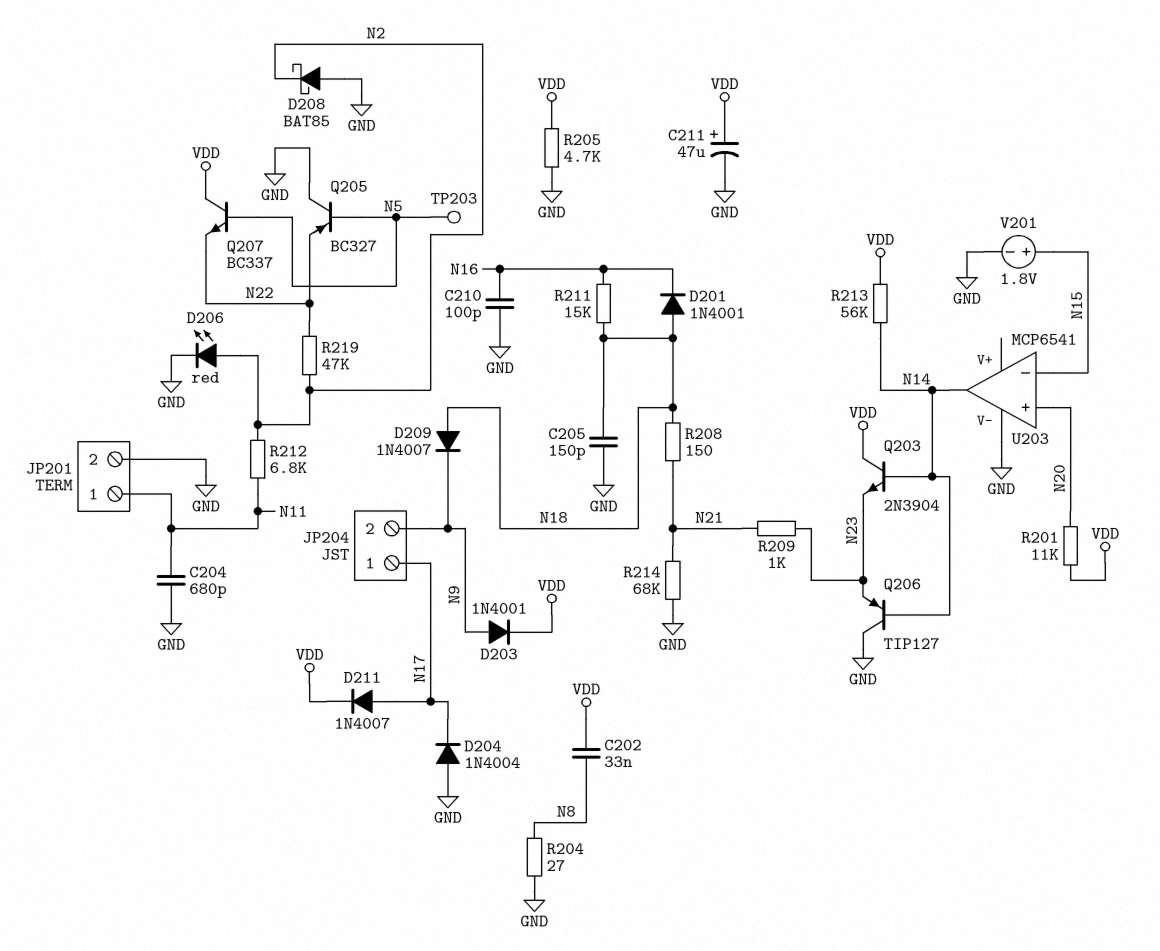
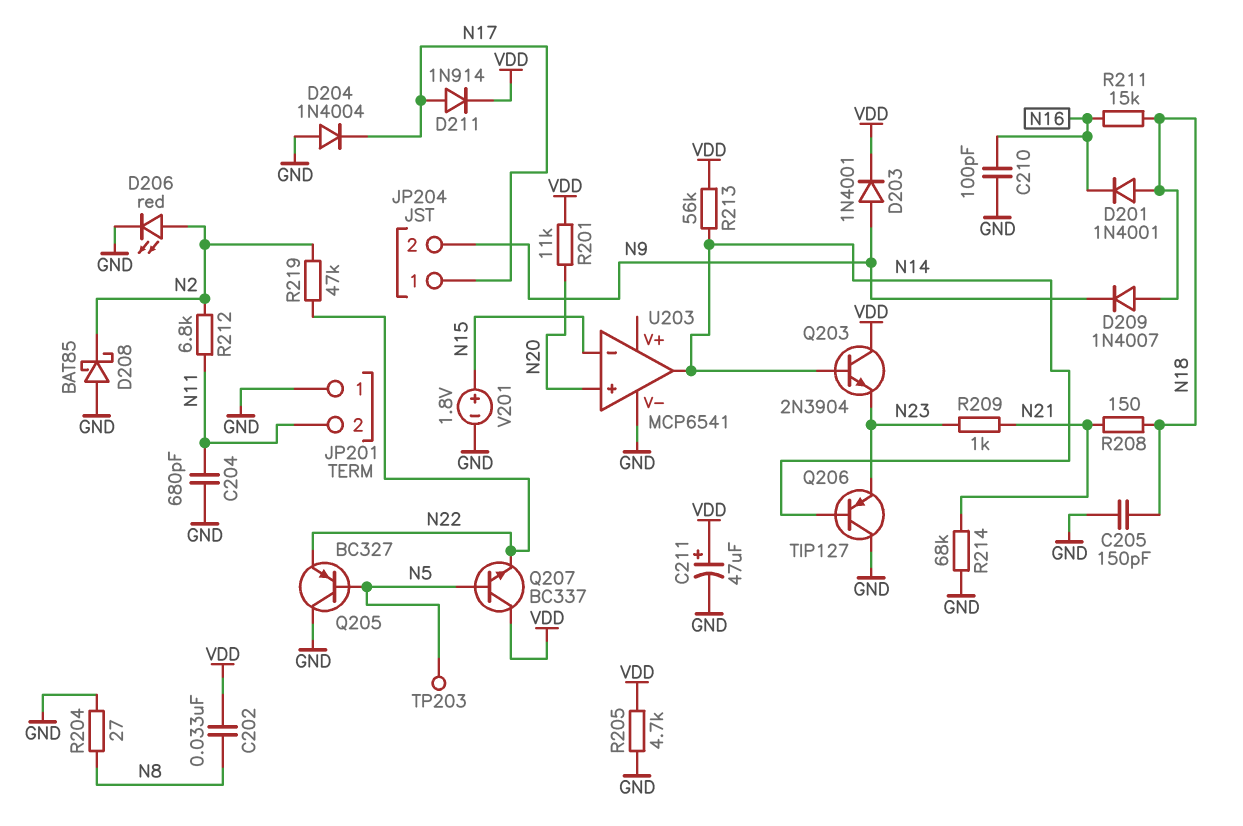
D211: diode 1N4007 (A N17, K VDD) -> diode 1N914 (A N17, K VDD)
JP201 pin 1: N11 -> GND
JP201 pin 2: GND -> N11

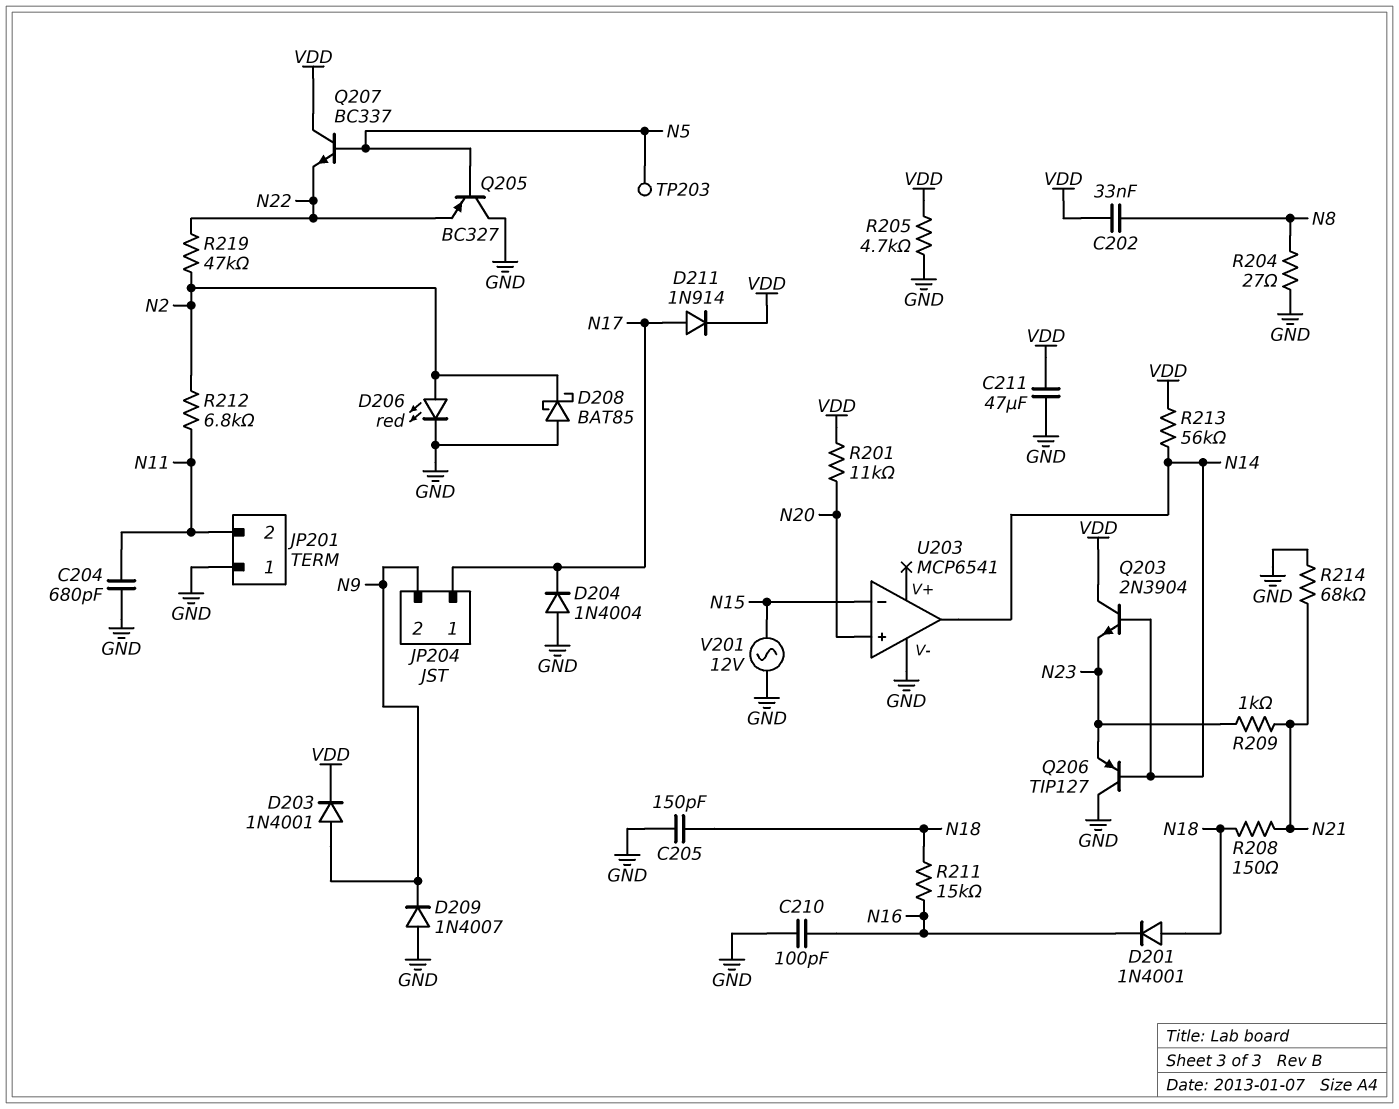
C211: 47uF (plus VDD, minus GND) -> 47uF (GND, VDD)
D209: diode 1N4007 (A N18, K N9) -> diode 1N4007 (A GND, K N9)
V201: 1.8V (plus N15, minus GND) -> AC 12V (GND, N15)

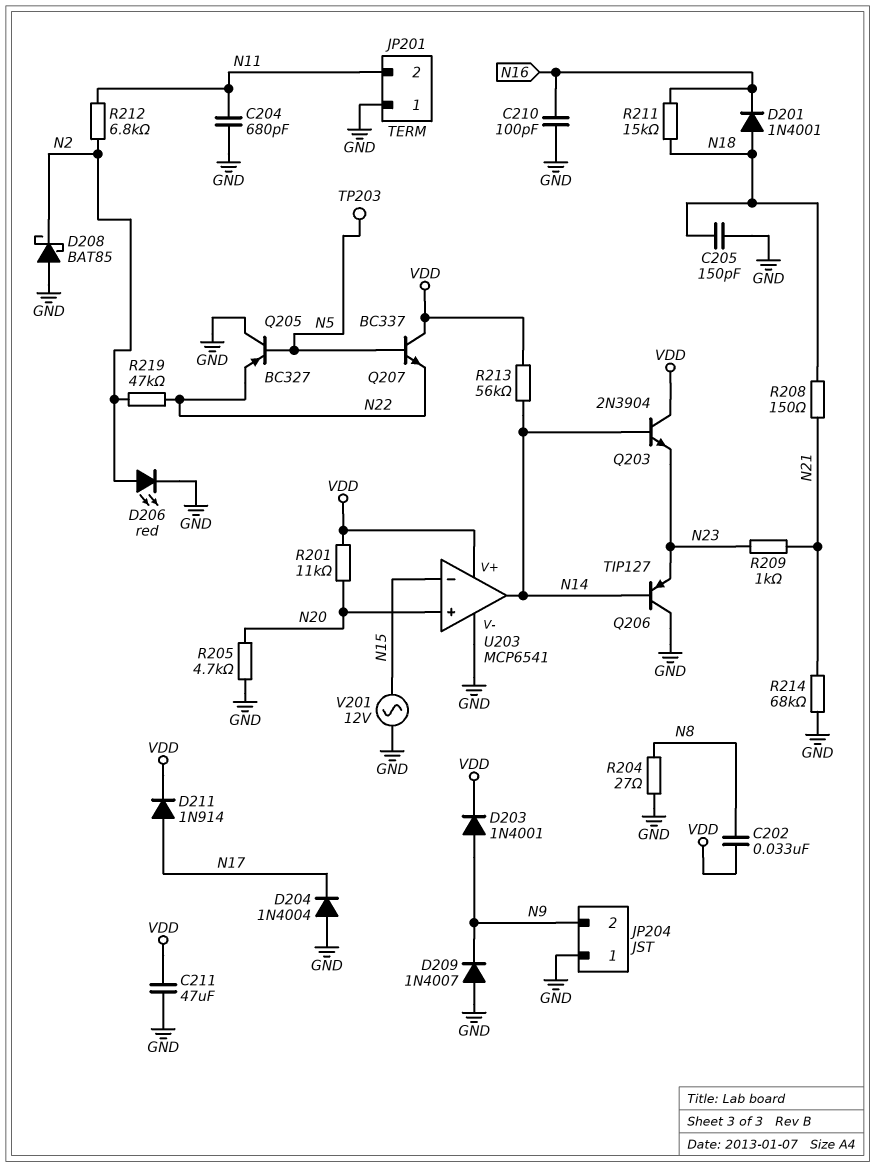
JP204 pin 1: N17 -> GND
R205: 4.7k (GND, VDD) -> 4.7k (GND, N20)
U203 pin V+: none -> VDD

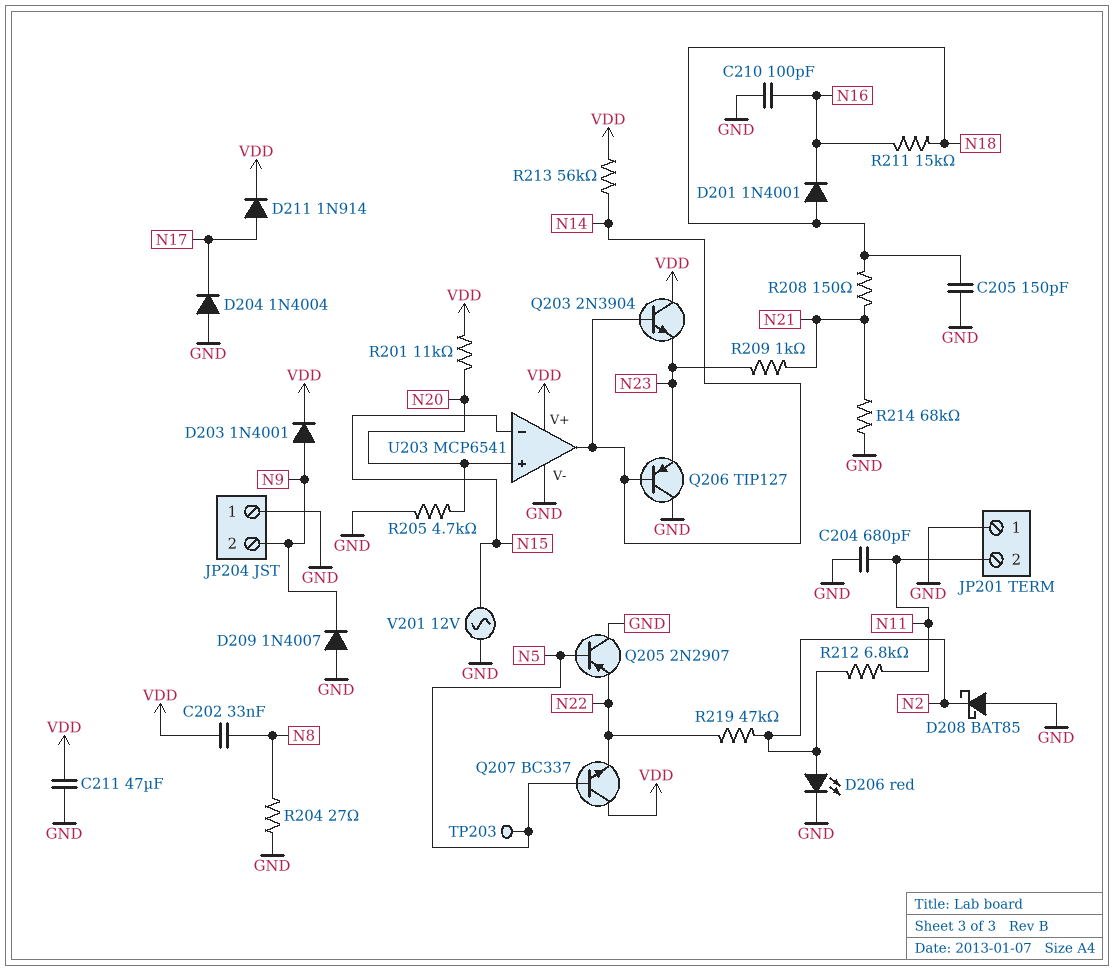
Q205: PNP BC327 (B N5, C GND, E N22) -> PNP 2N2907 (B N5, C GND, E N22)

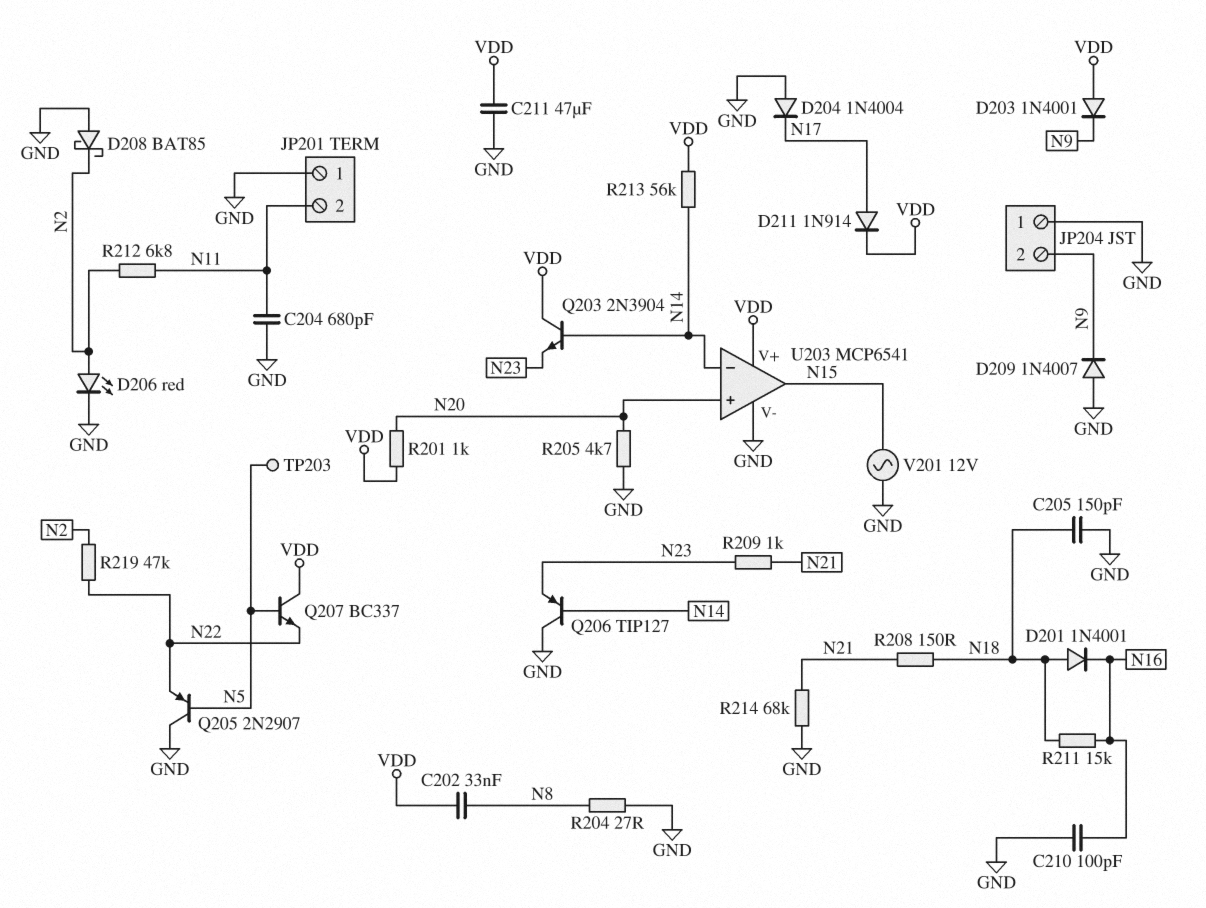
D203: diode 1N4001 (A N9, K VDD) -> diode 1N4001 (A VDD, K N9)
R201: 11k (N20, VDD) -> 1k (N20, VDD)
U203 pin in-: N15 -> N14
U203 pin out: N14 -> N15

